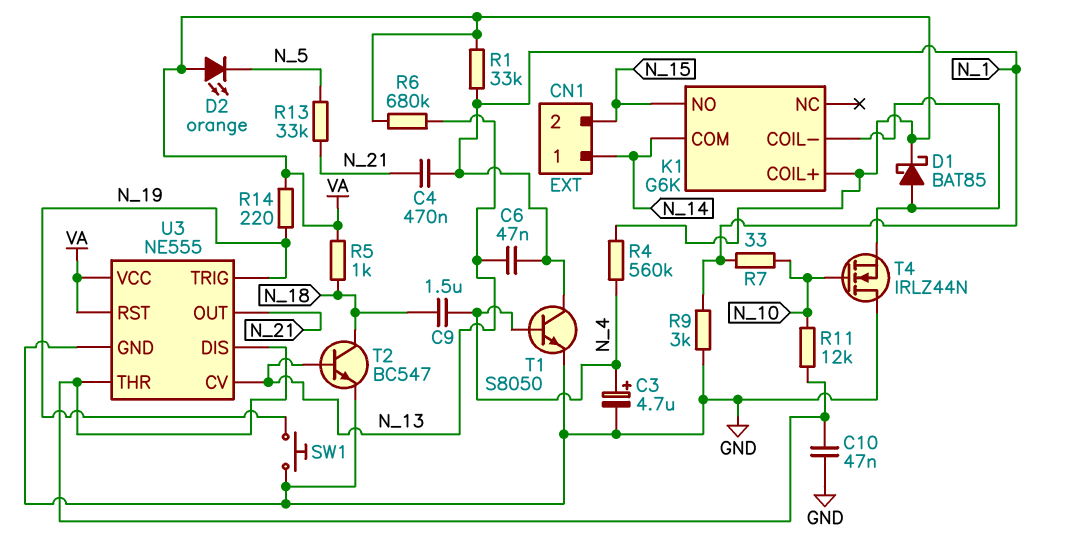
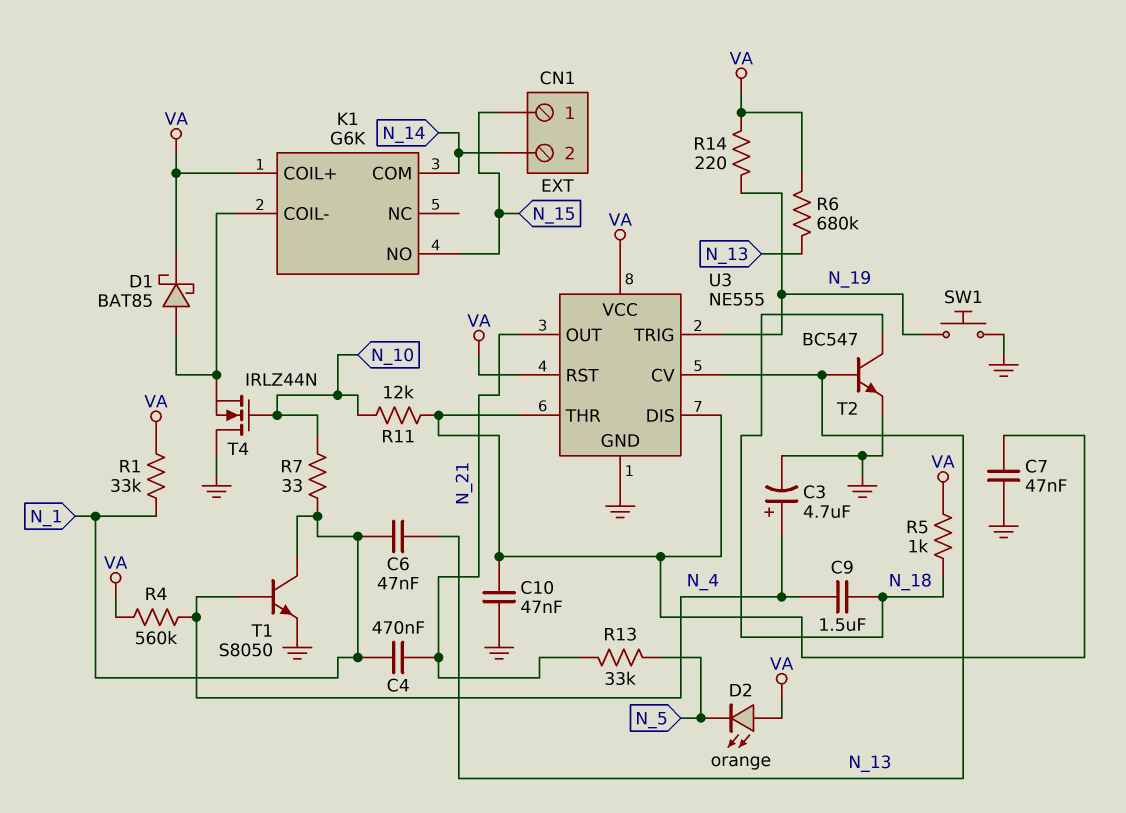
C7: none -> 47nF (GND, U3/DIS)
CN1 pin 1: N_14 -> N_15
CN1 pin 2: N_15 -> N_14
R9: 3k (GND, N_1) -> none

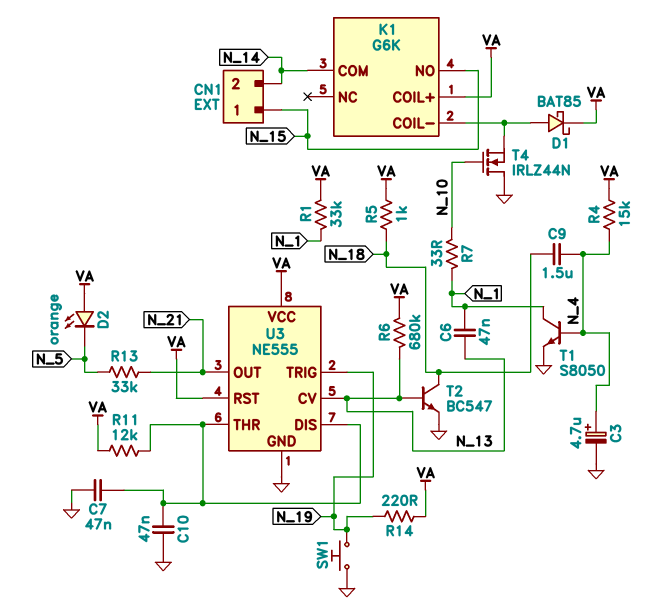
C4: 470nF (N_1, N_21) -> none
R4: 560k (N_4, VA) -> 15k (N_4, VA)
R11: 12k (N_10, U3/DIS) -> 12k (U3/DIS, VA)

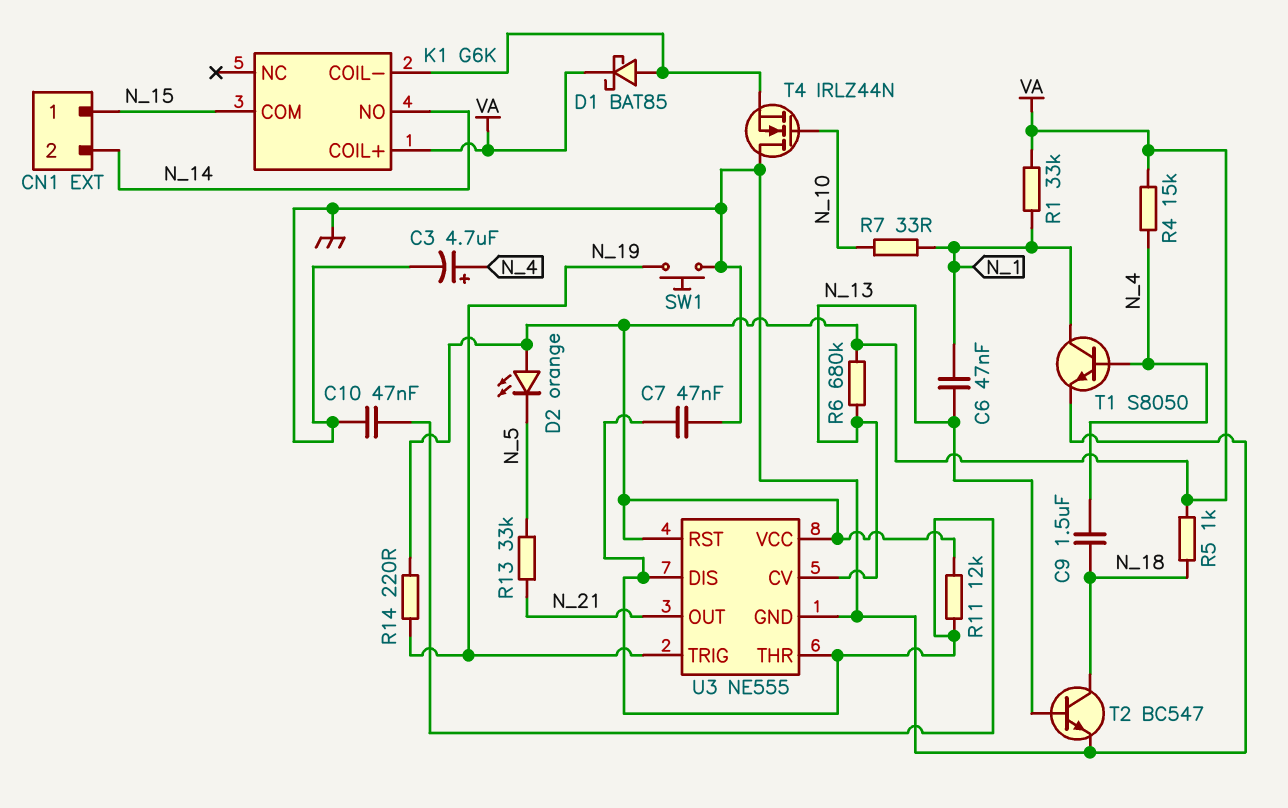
K1 pin COM: N_14 -> N_15
K1 pin NO: N_15 -> N_14

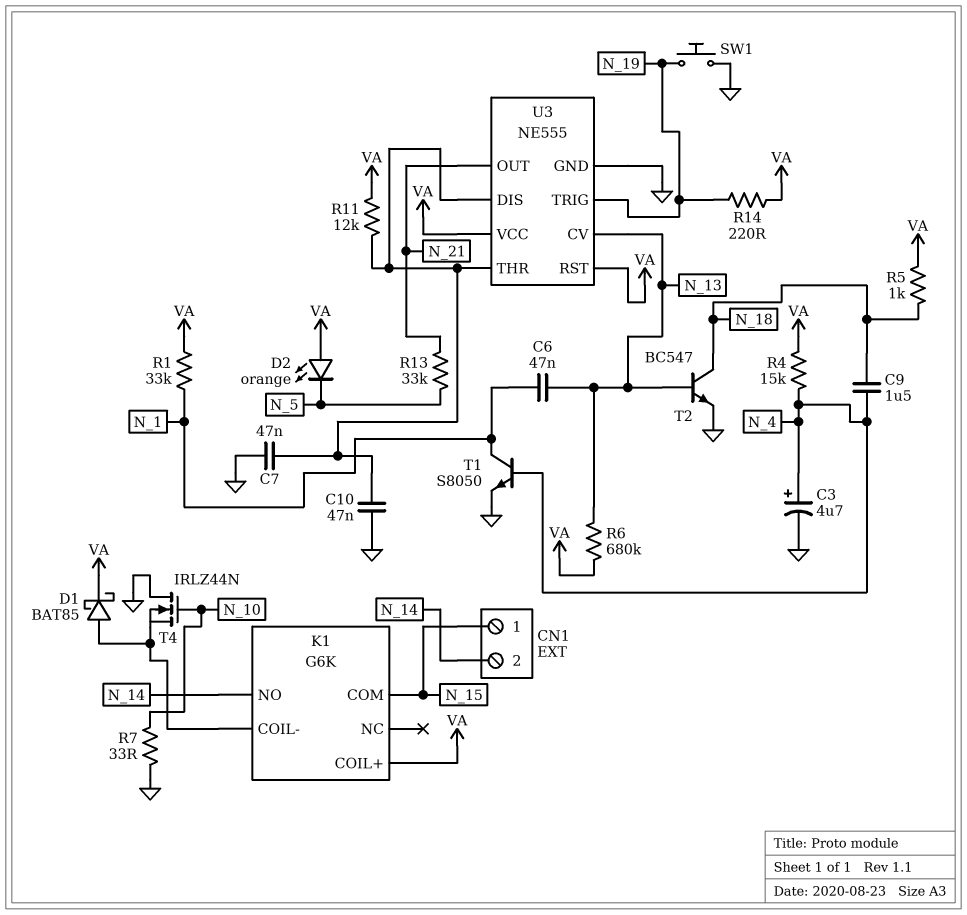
R7: 33 (N_1, N_10) -> 33 (GND, N_10)

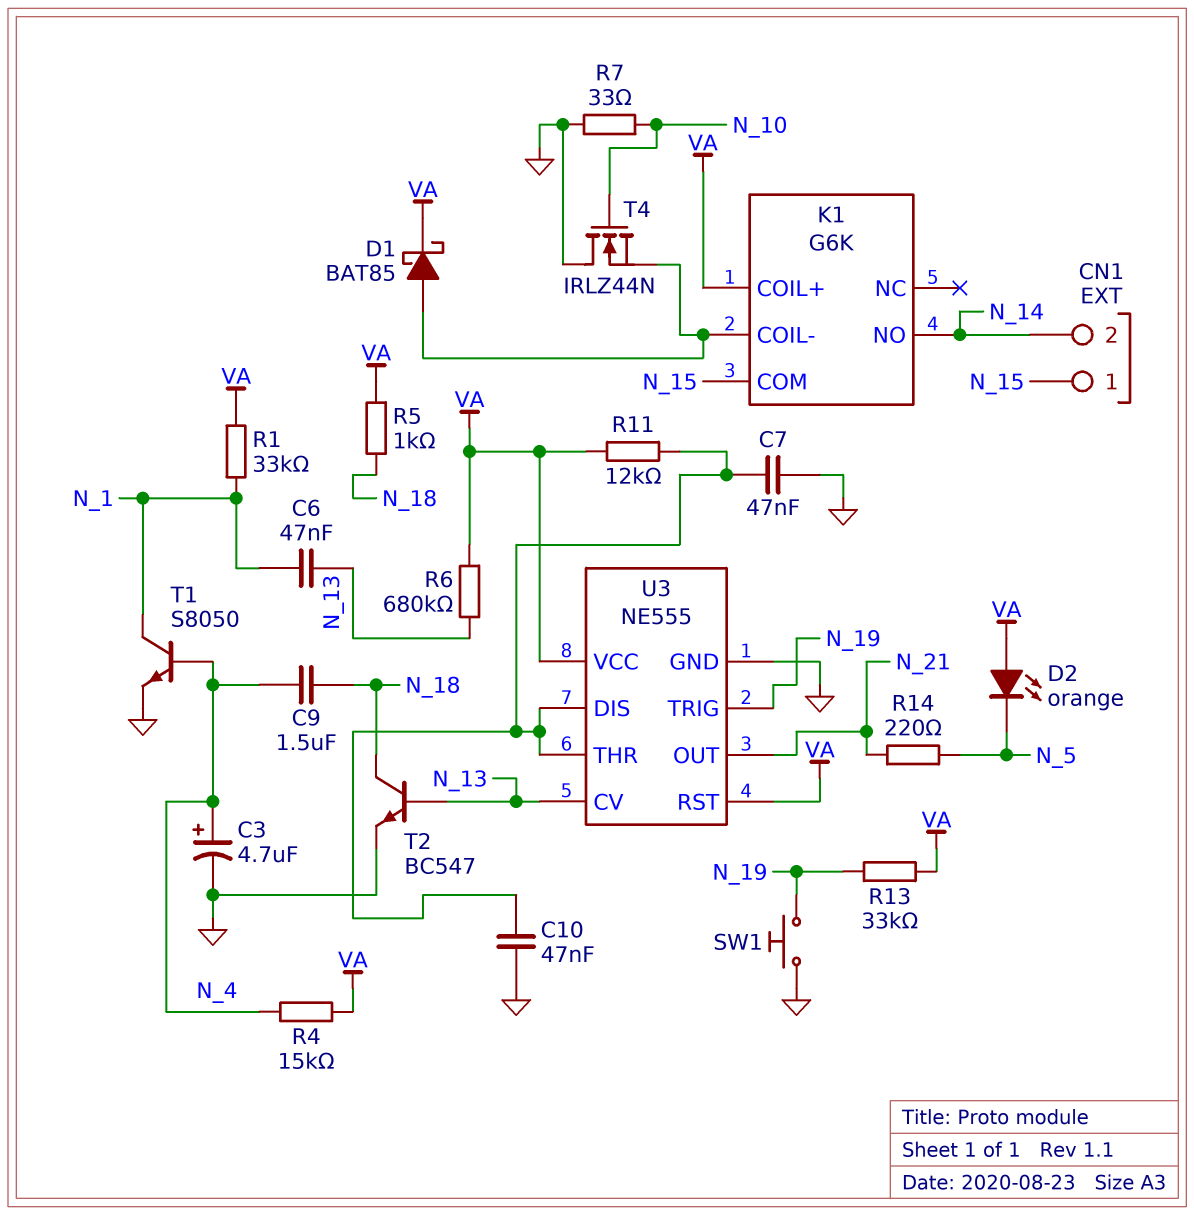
R13: 33k (N_5, N_21) -> 33k (N_19, VA)
R14: 220 (N_19, VA) -> 220 (N_5, N_21)

